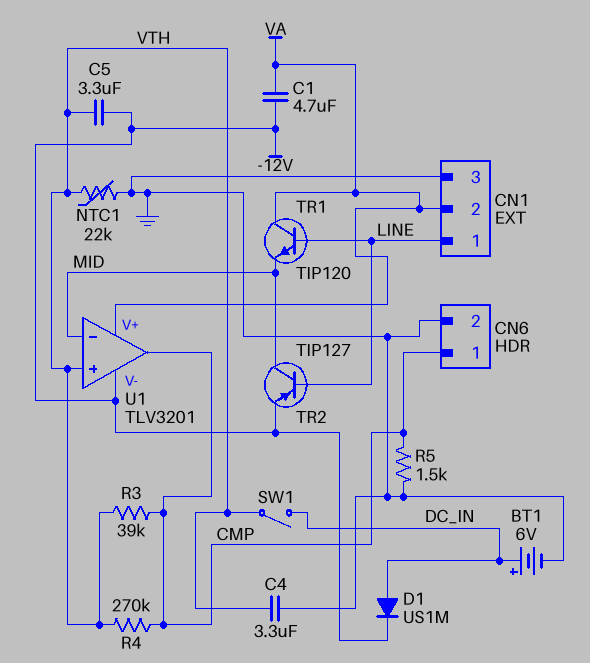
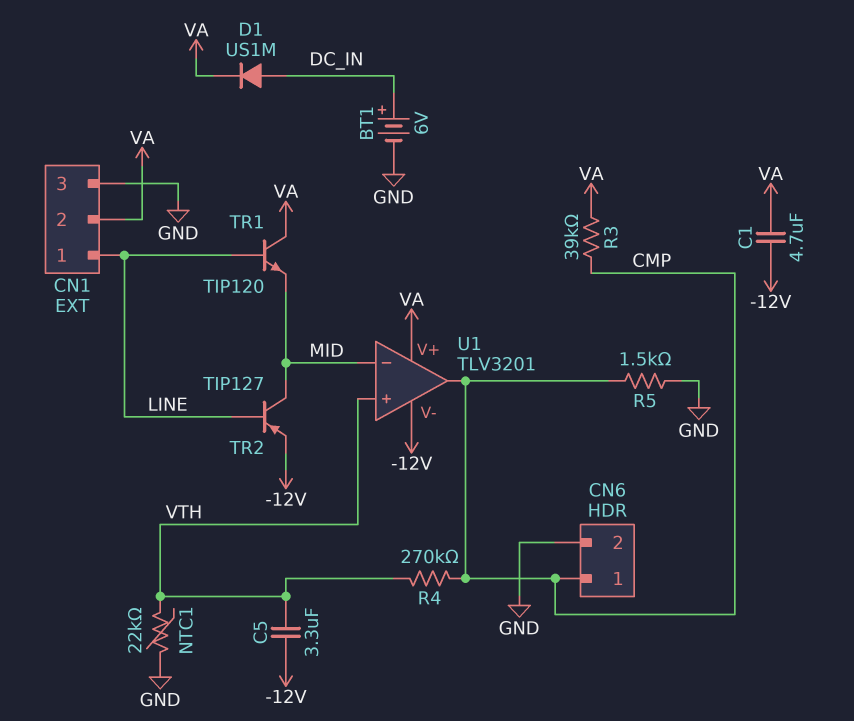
C4: 3.3uF (GND, VTH) -> none
D1: diode US1M (A DC_IN, K -12V) -> diode US1M (A DC_IN, K VA)
R3: 39k (CMP, VTH) -> 39k (CMP, VA)
SW1: switch (DC_IN, VTH) -> none

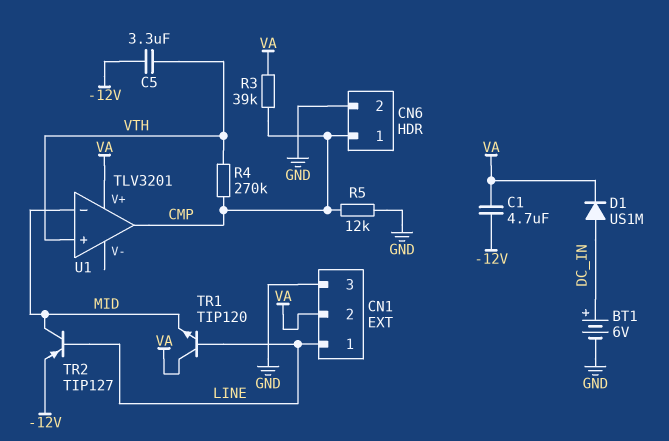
NTC1: 22k (GND, VTH) -> none
R5: 1.5k (CMP, GND) -> 12k (CMP, GND)
U1 pin V-: -12V -> none

